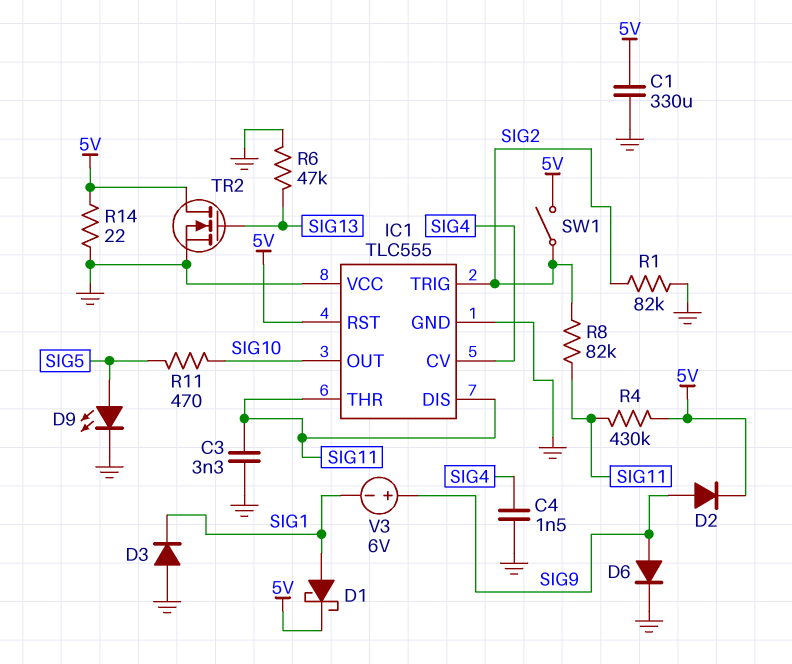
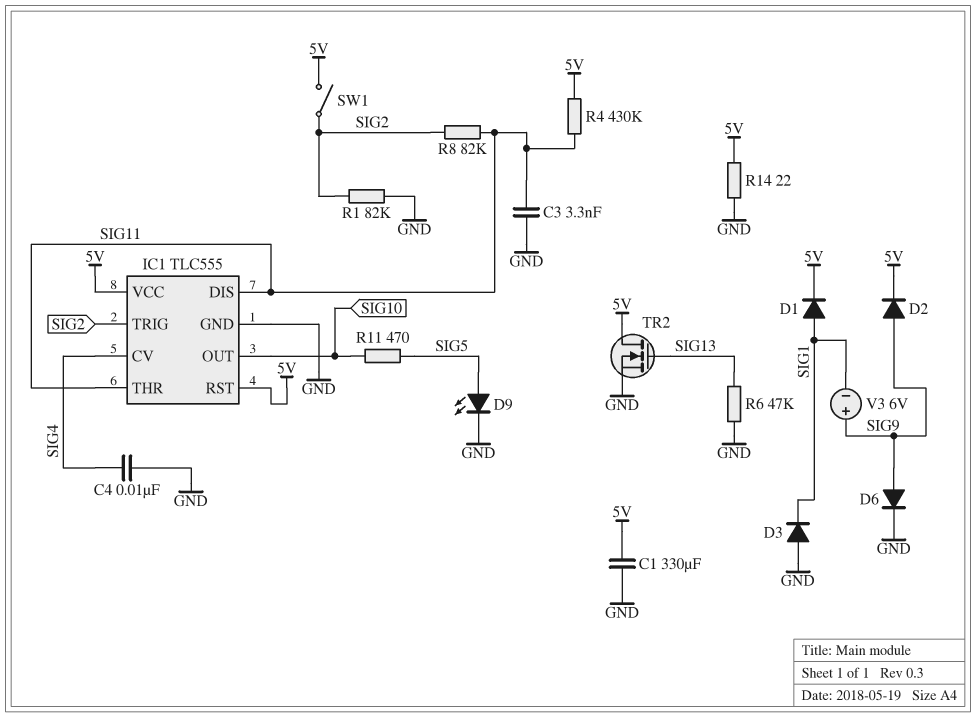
C4: 1.5nF (GND, SIG4) -> 10nF (GND, SIG4)
D1: schottky (A SIG1, K 5V) -> diode (A SIG1, K 5V)
IC1 pin VCC: GND -> 5V

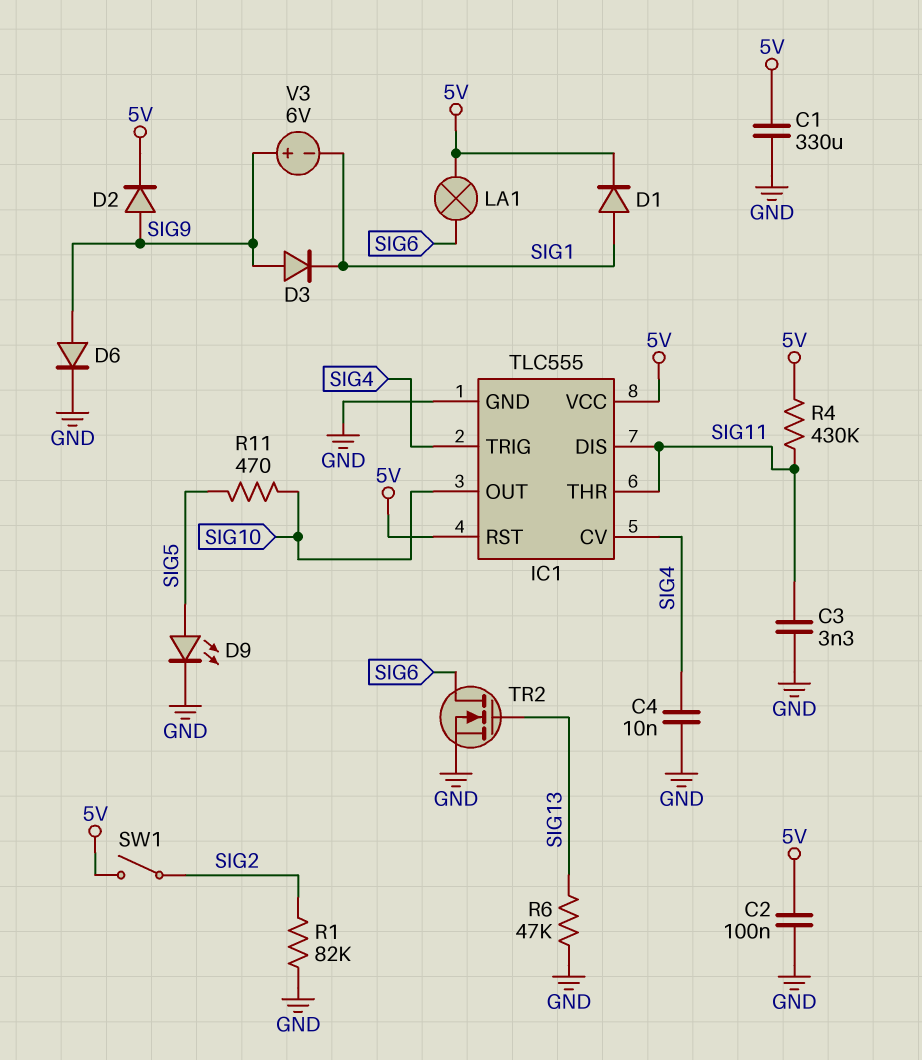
C2: none -> 100nF (5V, GND)
D3: diode (A GND, K SIG1) -> diode (A SIG9, K SIG1)
IC1 pin TRIG: SIG2 -> SIG4
LA1: none -> lamp (5V, SIG6)
R8: 82k (SIG2, SIG11) -> none
R14: 22 (5V, GND) -> none
TR2: NMOS (G SIG13, D 5V, S GND) -> NMOS (G SIG13, D SIG6, S GND)

